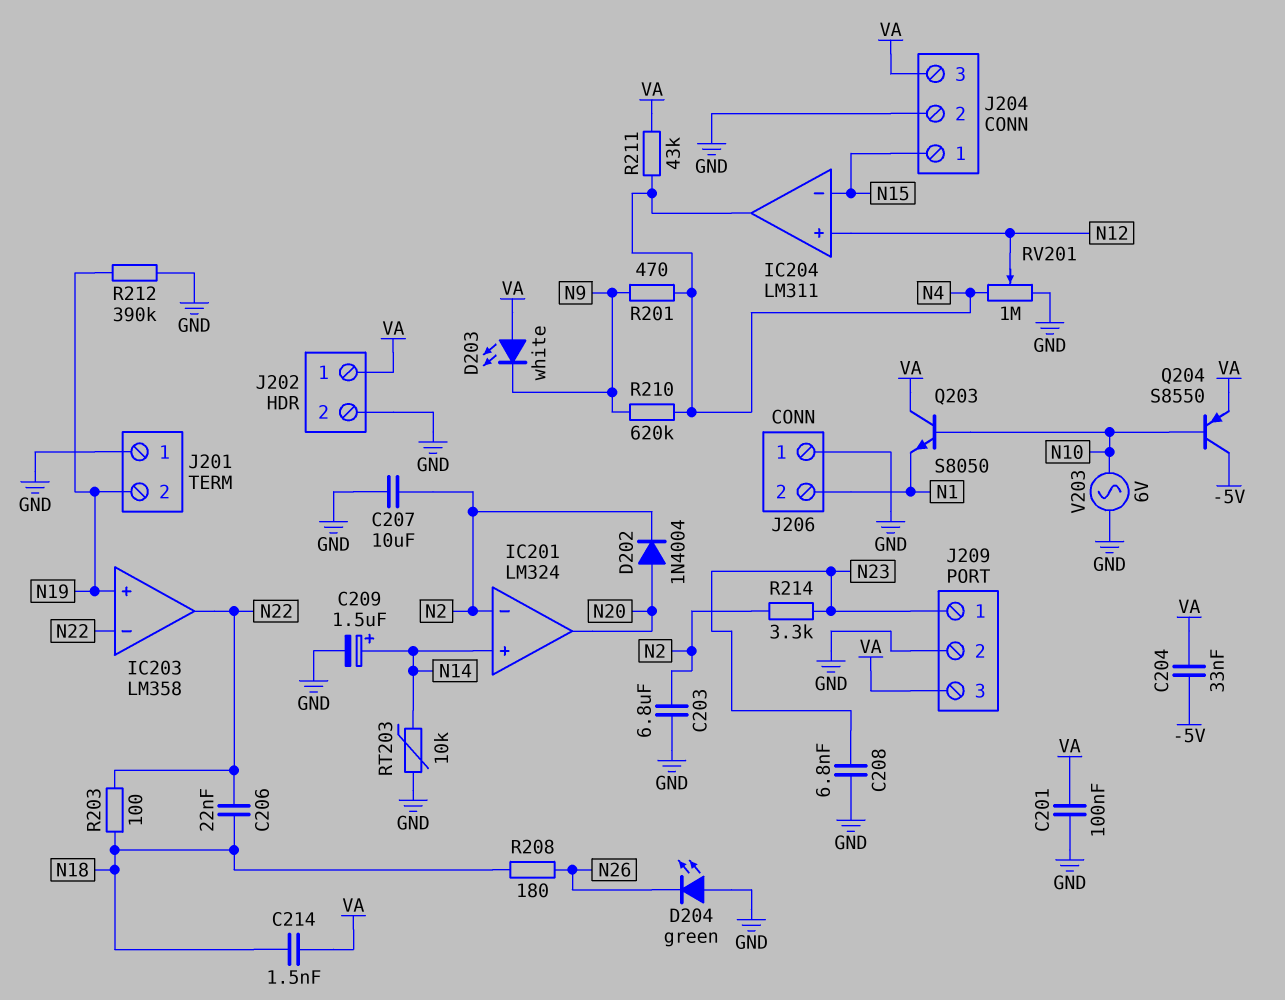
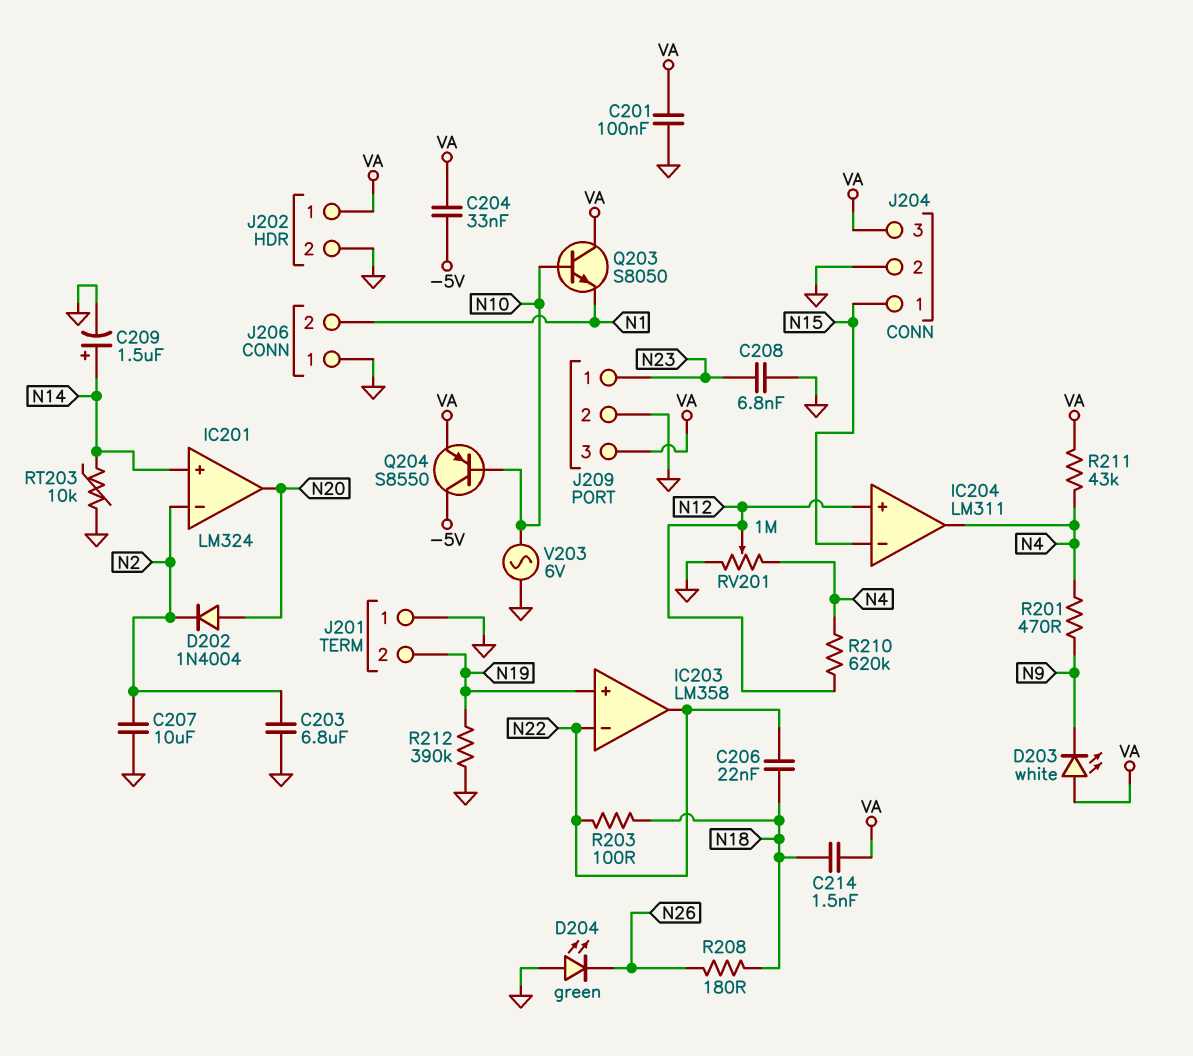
R210: 620k (N4, N9) -> 620k (N4, N12)
R214: 3.3k (N2, N23) -> none

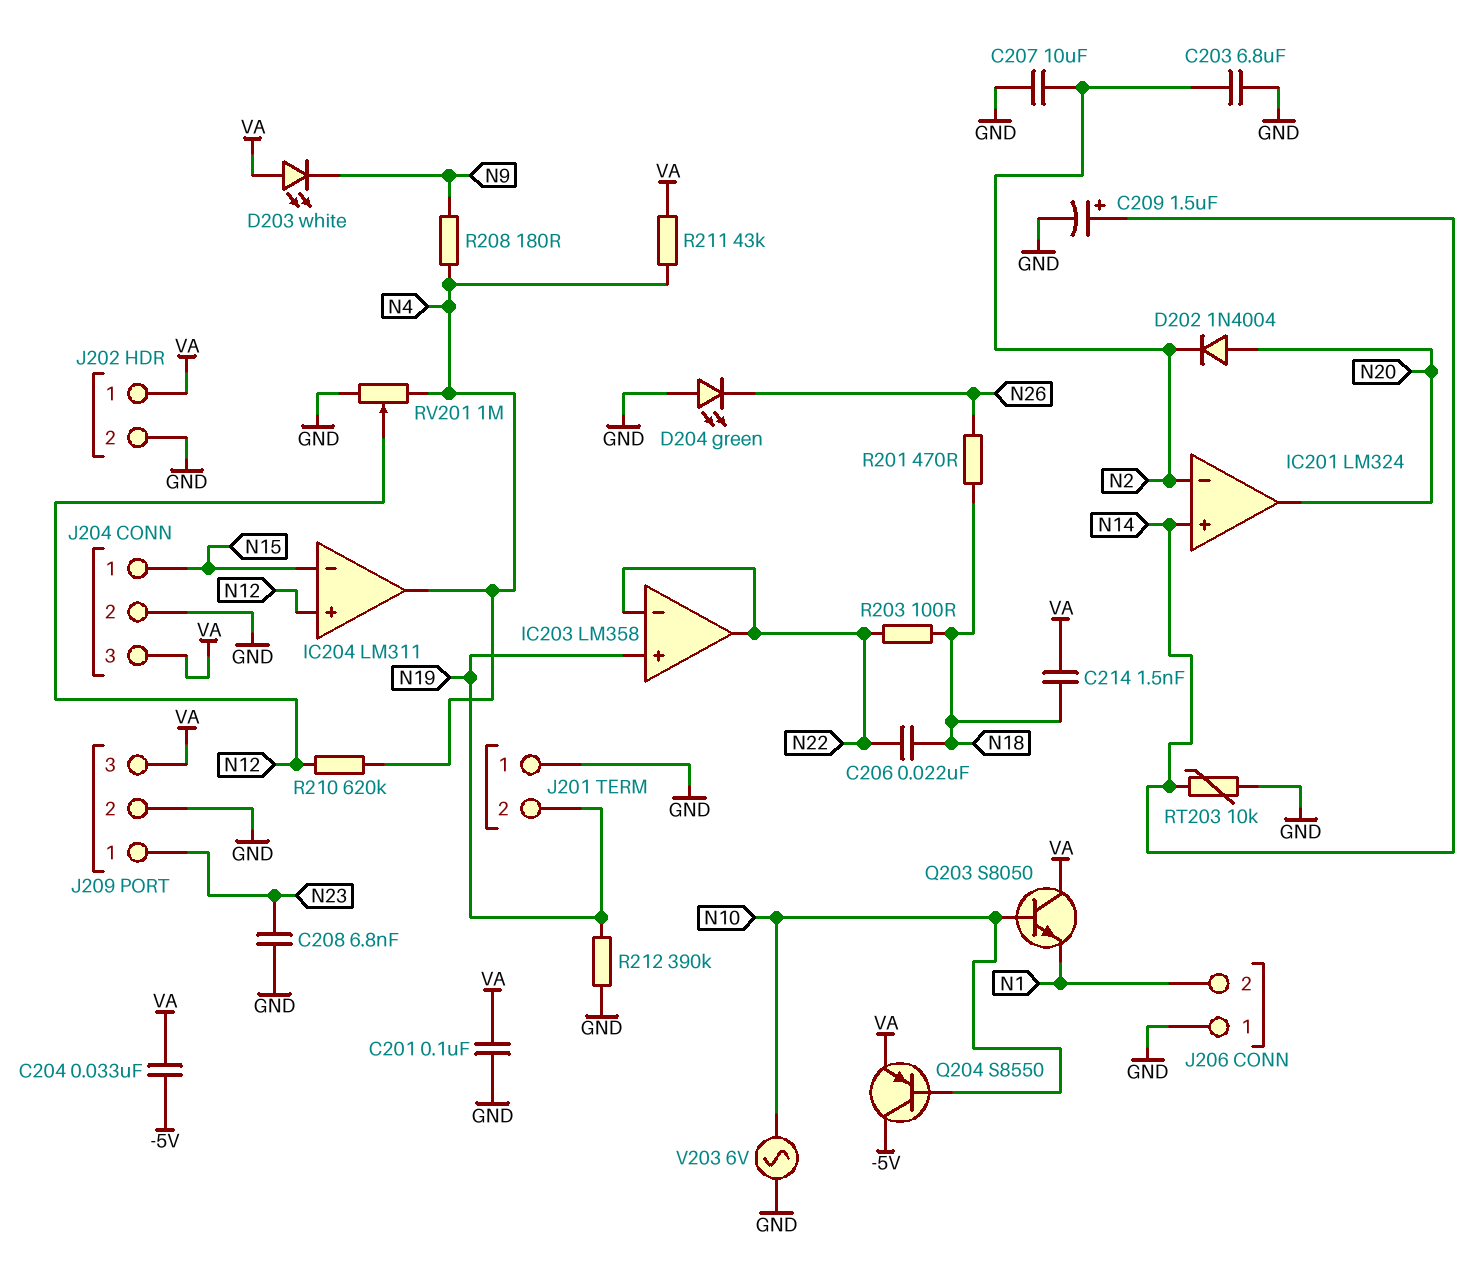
R201: 470 (N4, N9) -> 470 (N18, N26)
R208: 180 (N18, N26) -> 180 (N4, N9)

